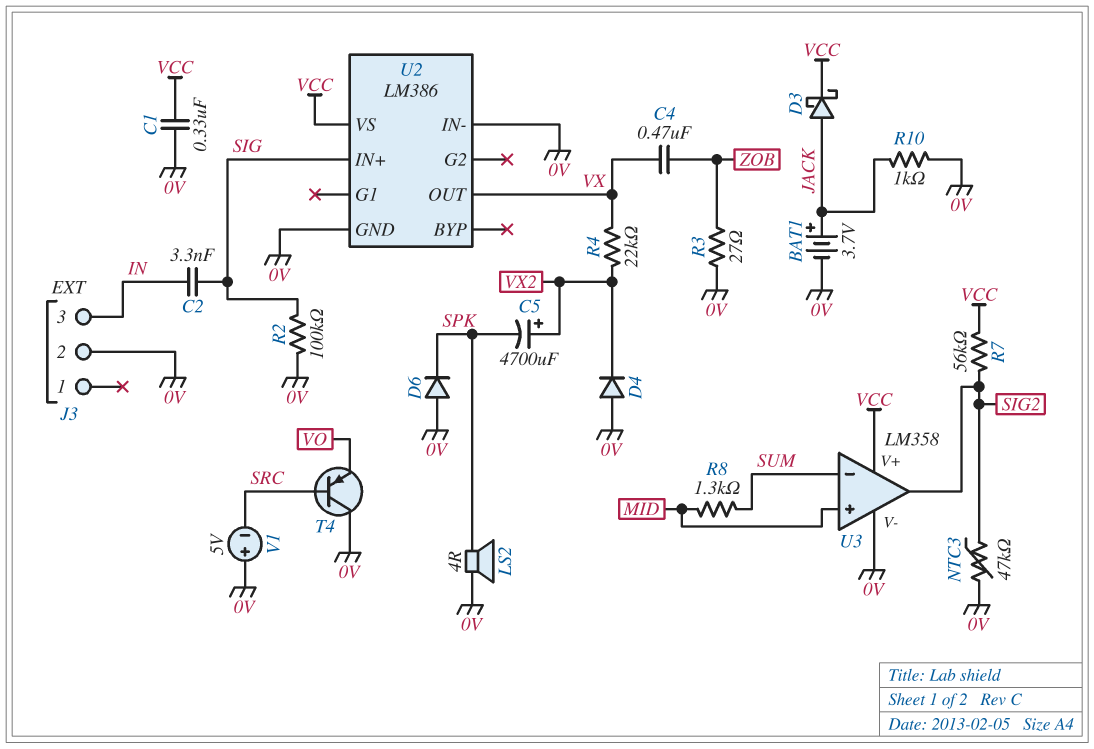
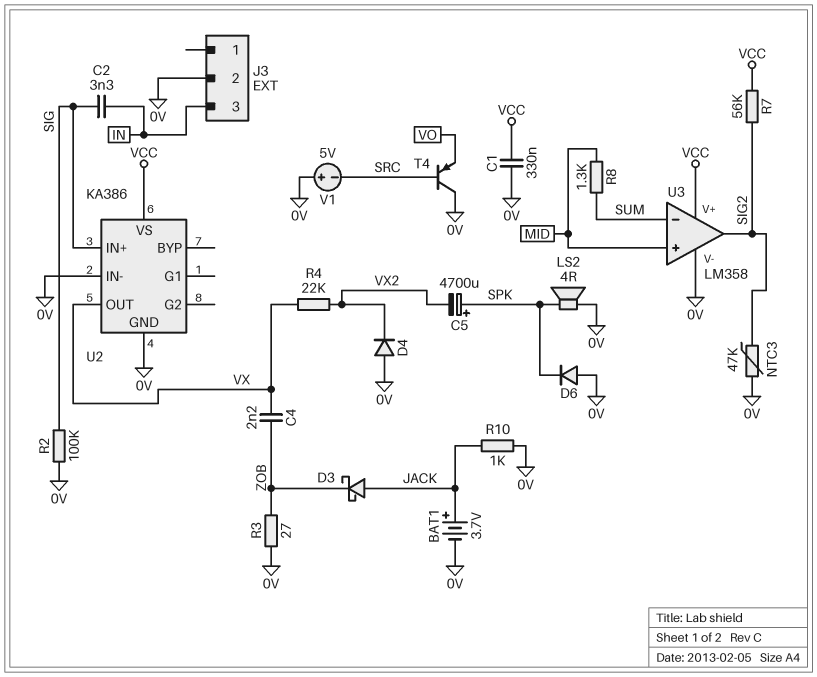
C4: 470nF (VX, ZOB) -> 2.2nF (VX, ZOB)
C5: 4700uF (plus VX2, minus SPK) -> 4700uF (plus SPK, minus VX2)
D3: schottky (A JACK, K VCC) -> schottky (A JACK, K ZOB)
U2: LM386 -> KA386

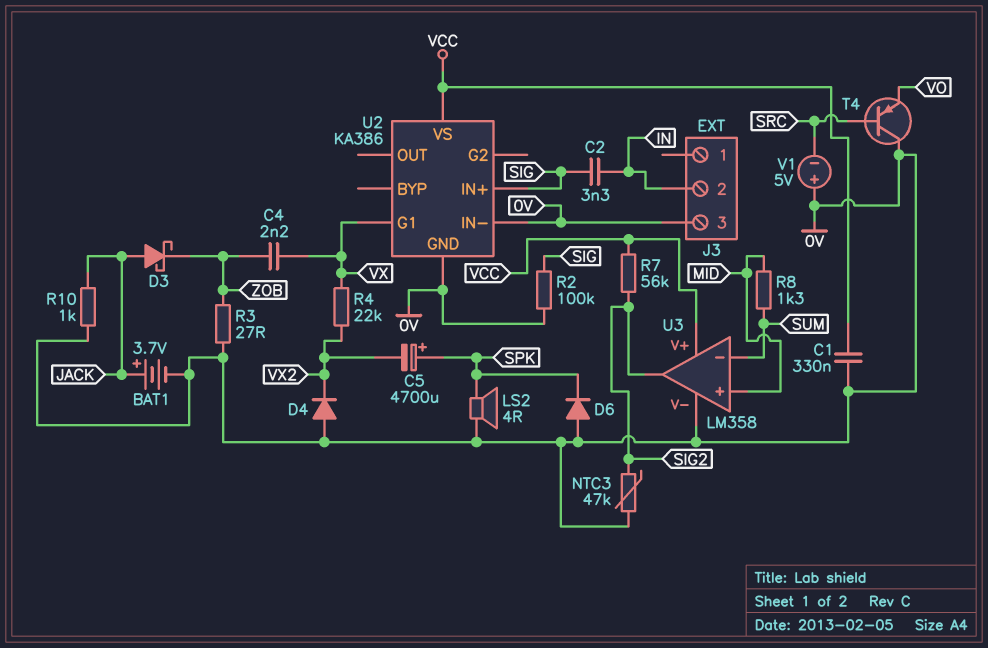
J3 pin 2: 0V -> IN
J3 pin 3: IN -> 0V
U2 pin G1: none -> VX
U2 pin OUT: VX -> none

